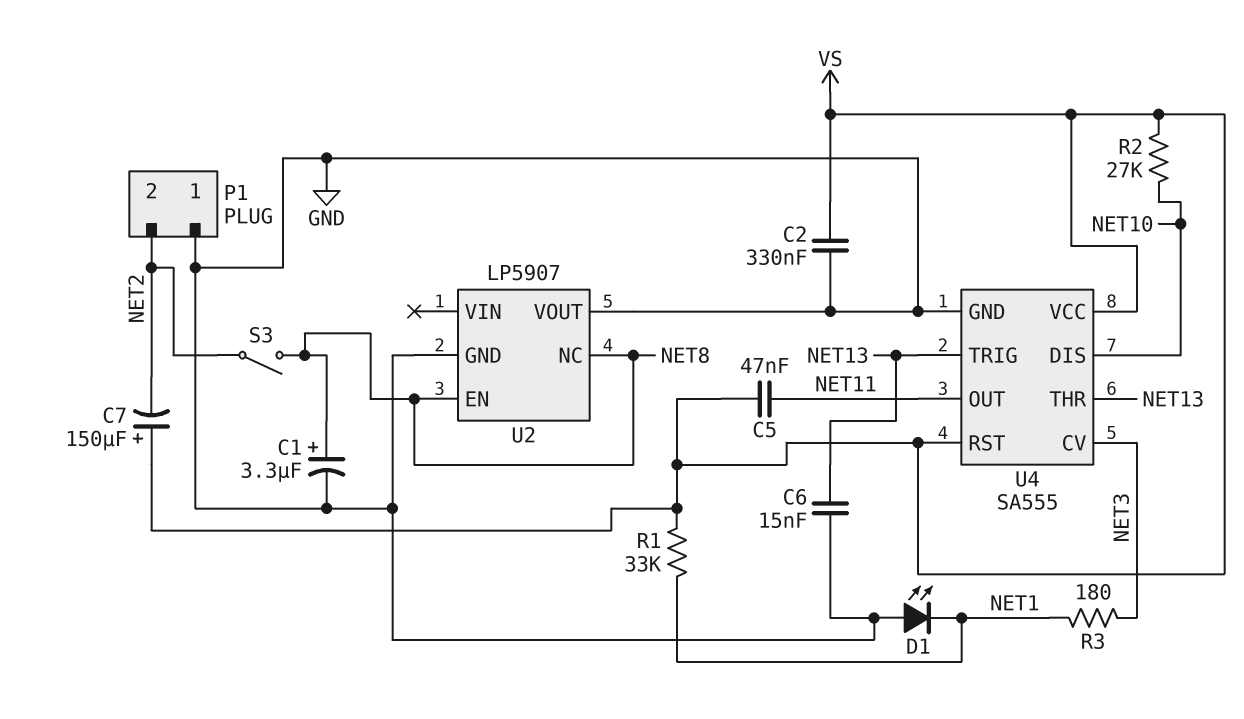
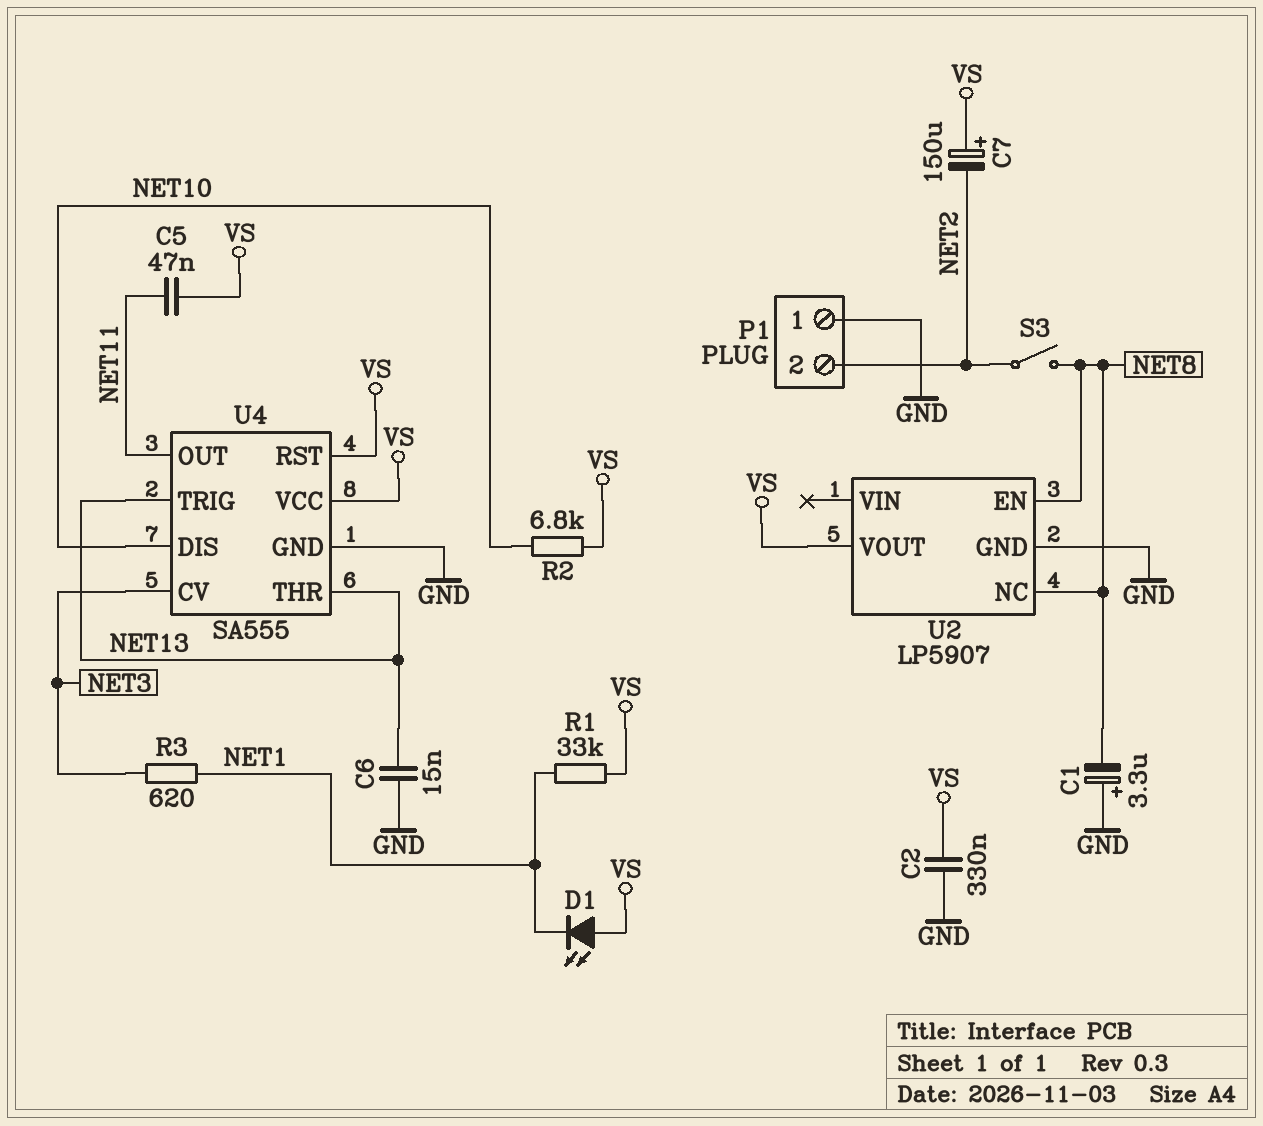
C1: 3.3uF (plus NET8, minus GND) -> 3.3uF (plus GND, minus NET8)
D1: LED (A GND, K NET1) -> LED (A VS, K NET1)
R2: 27k (NET10, VS) -> 6.8k (NET10, VS)
R3: 180 (NET1, NET3) -> 620 (NET1, NET3)
U2 pin VOUT: GND -> VS

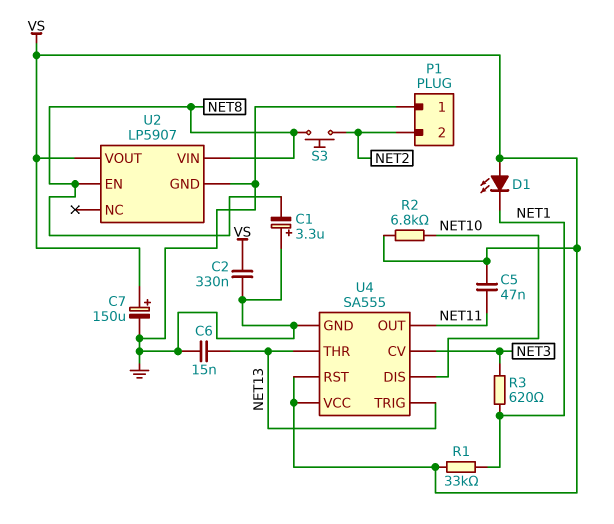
C7: 150uF (plus VS, minus NET2) -> 150uF (plus VS, minus GND)
S3: switch (NET2, NET8) -> button (NET2, NET8)
U2 pin NC: NET8 -> none
U2 pin VIN: none -> NET8

